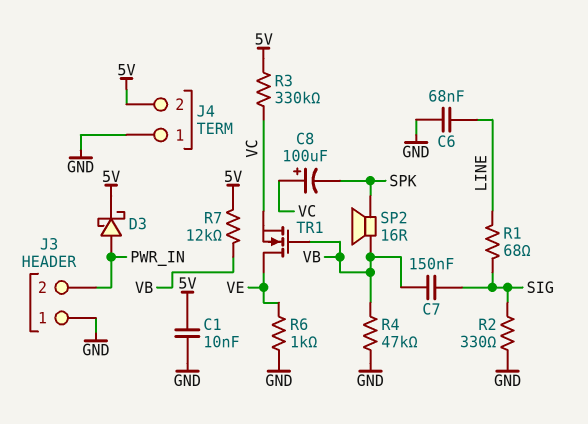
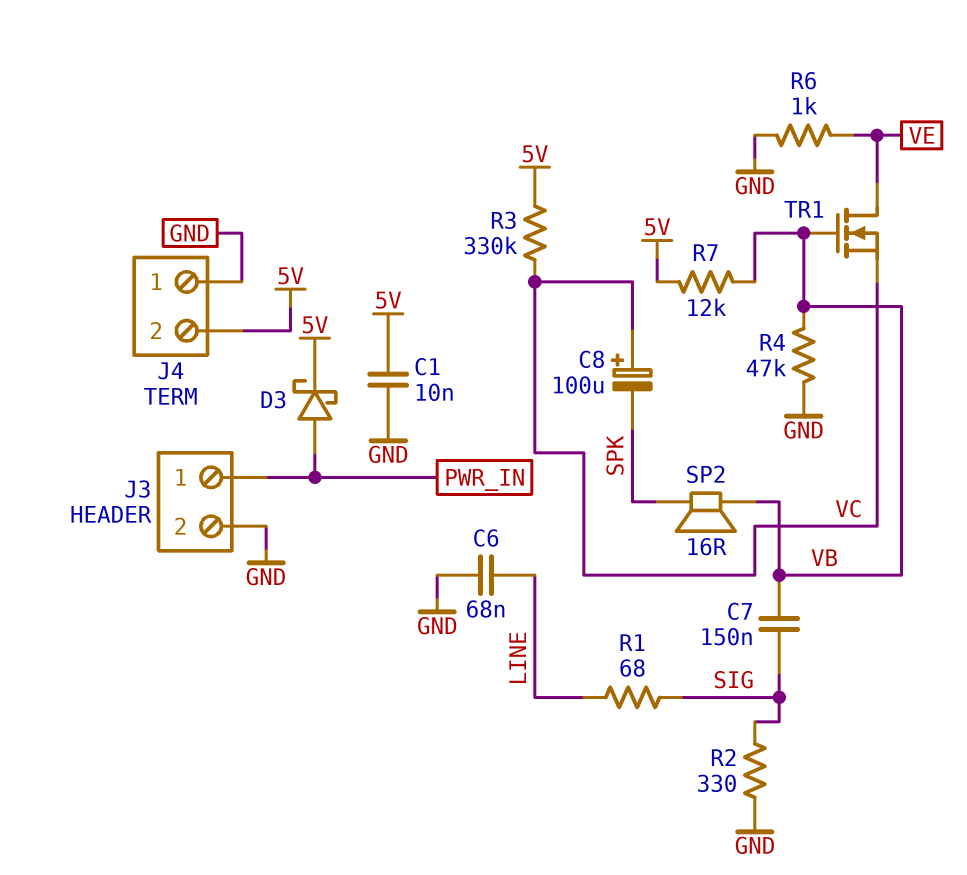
J3 pin 1: GND -> PWR_IN
J3 pin 2: PWR_IN -> GND

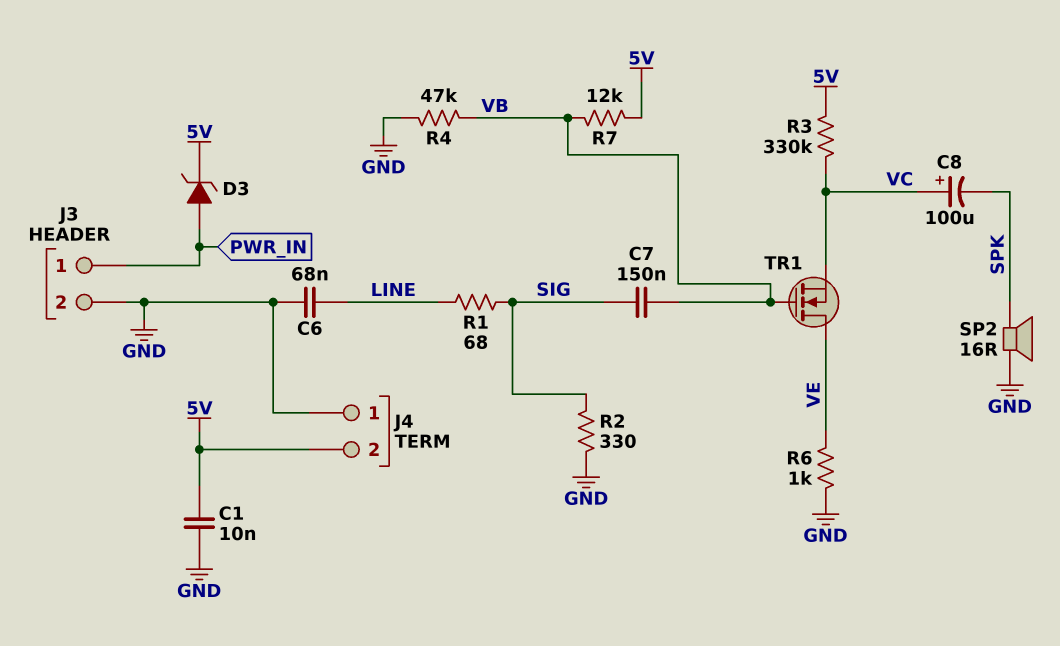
D3: schottky (A PWR_IN, K 5V) -> zener (A PWR_IN, K 5V)
SP2: speaker 16R (SPK, VB) -> speaker 16R (GND, SPK)

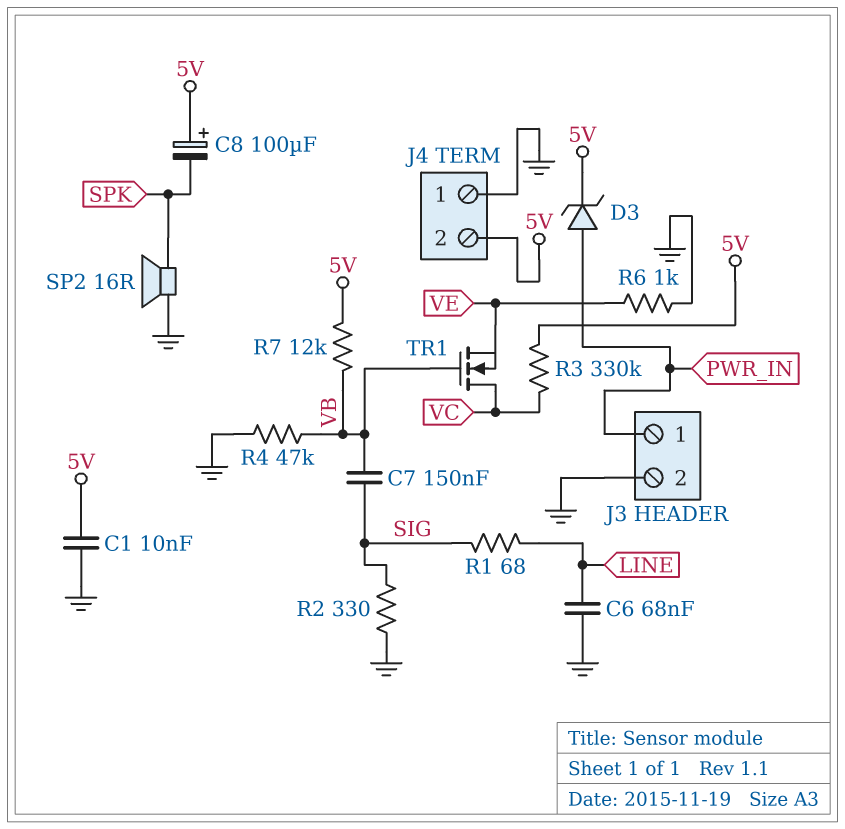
C8: 100uF (plus VC, minus SPK) -> 100uF (plus 5V, minus SPK)
TR1: NMOS (G VB, D VE, S VC) -> NMOS (G VB, D VC, S VE)

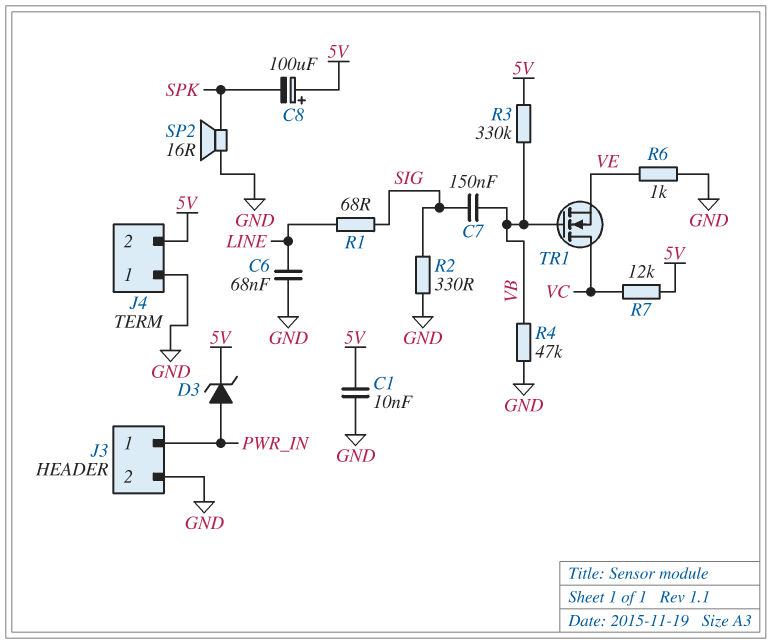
R3: 330k (5V, VC) -> 330k (5V, VB)
R7: 12k (5V, VB) -> 12k (5V, VC)

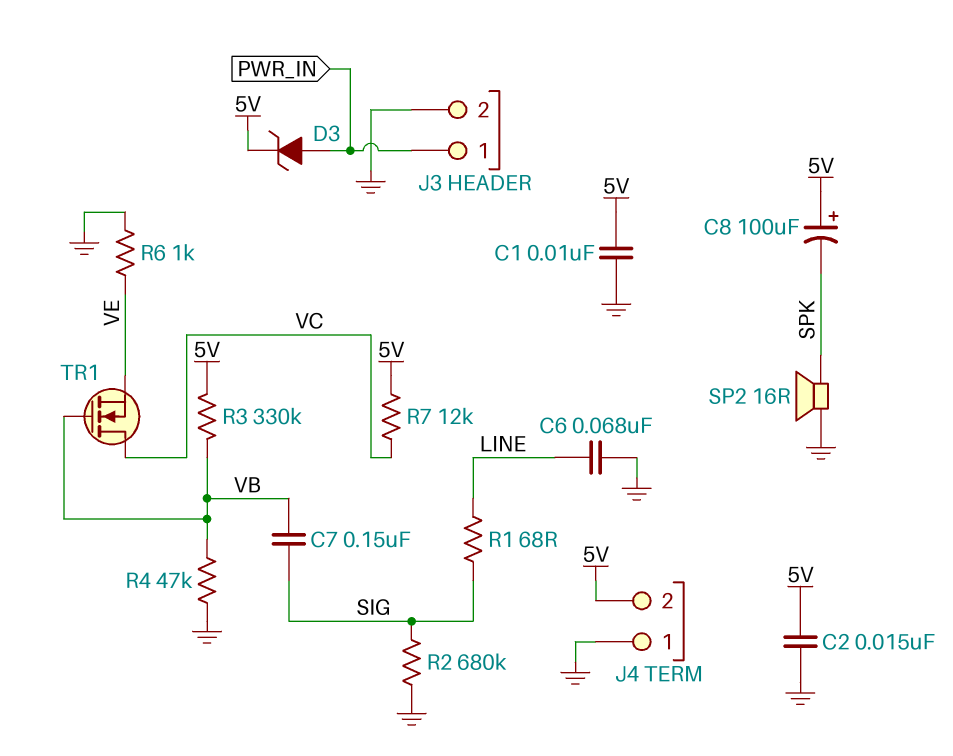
C2: none -> 15nF (5V, GND)
R2: 330 (GND, SIG) -> 680k (GND, SIG)

